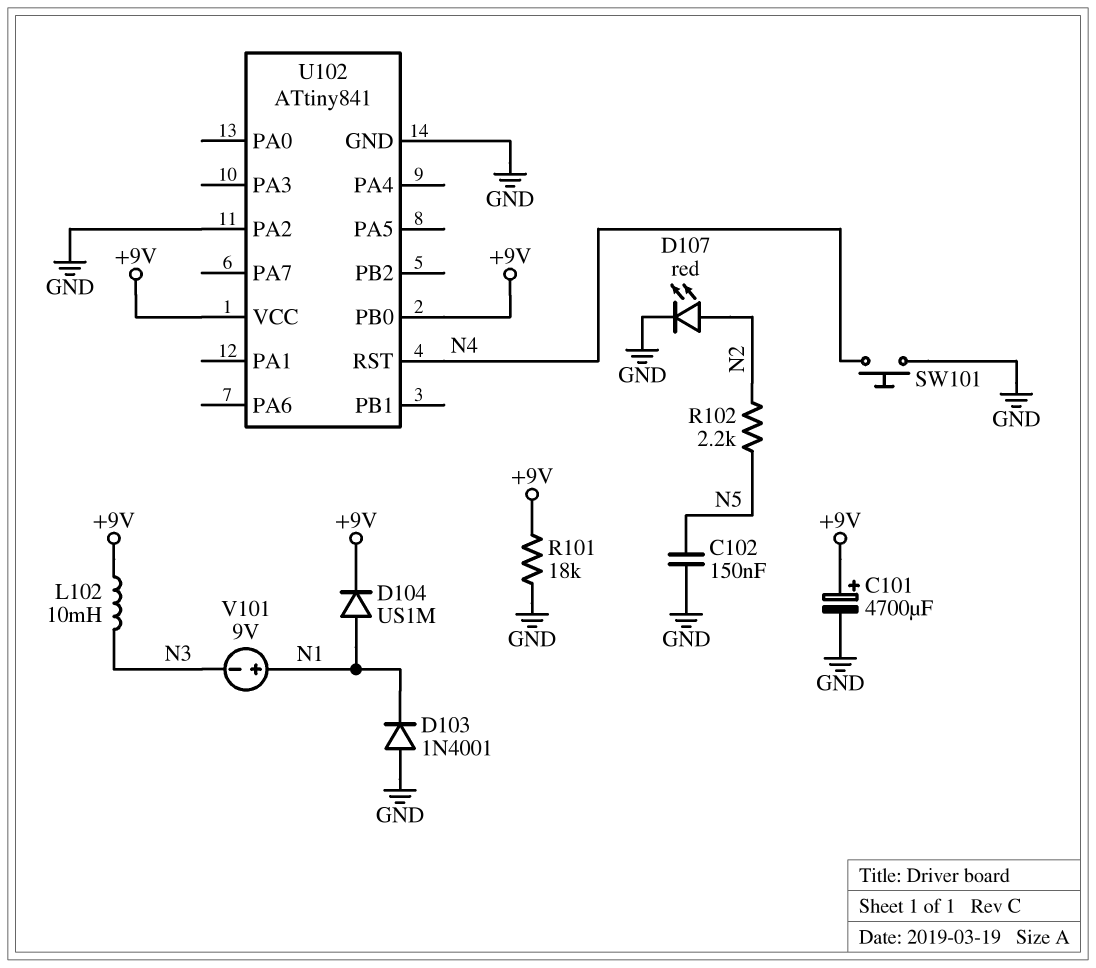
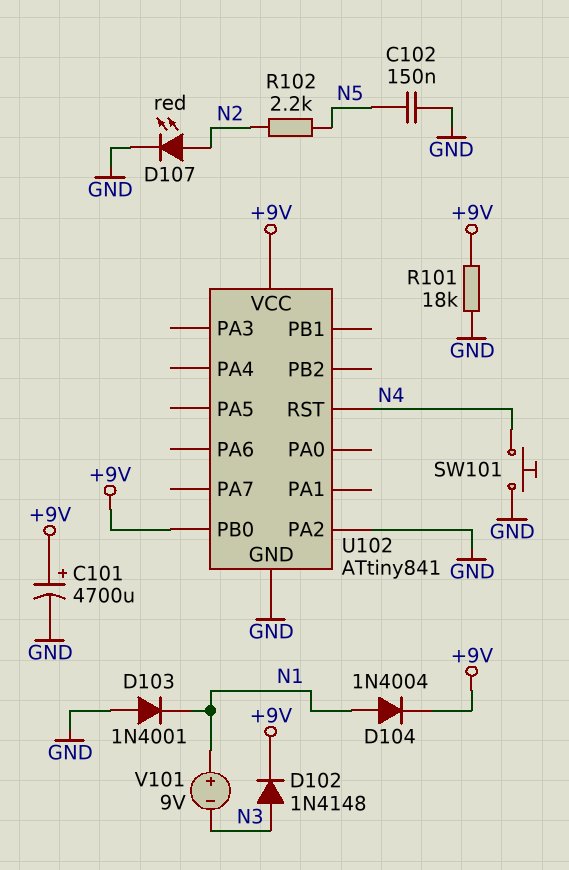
D102: none -> diode 1N4148 (A N3, K +9V)
D104: diode US1M (A N1, K +9V) -> diode 1N4004 (A N1, K +9V)
L102: 10mH (+9V, N3) -> none

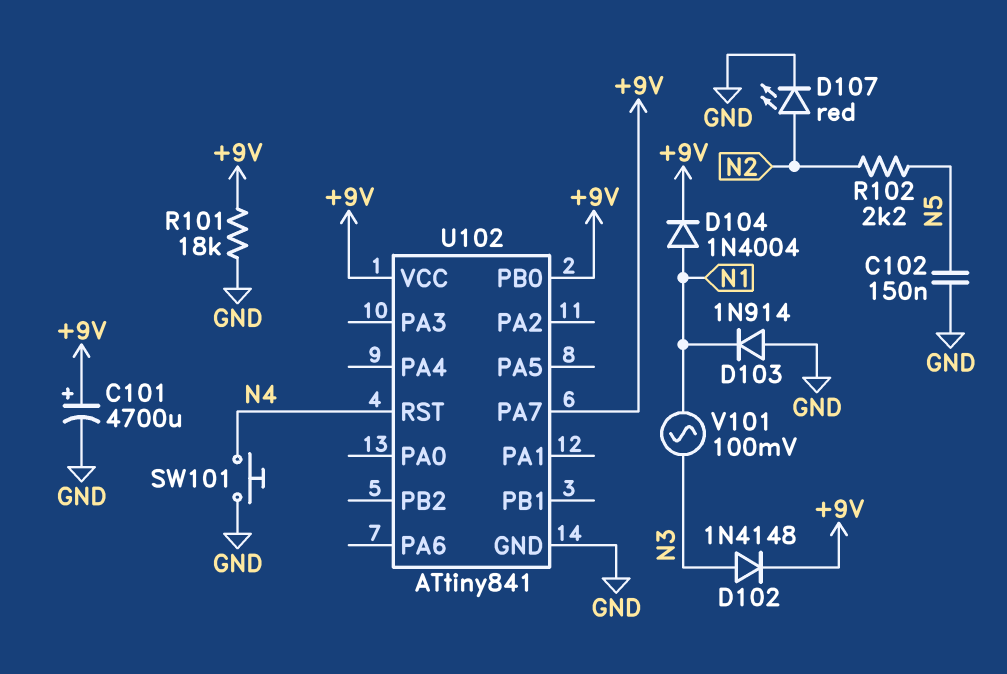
D103: diode 1N4001 (A GND, K N1) -> diode 1N914 (A GND, K N1)
U102 pin PA2: GND -> none
U102 pin PA7: none -> +9V
V101: 9V (plus N1, minus N3) -> AC 100mV (N1, N3)

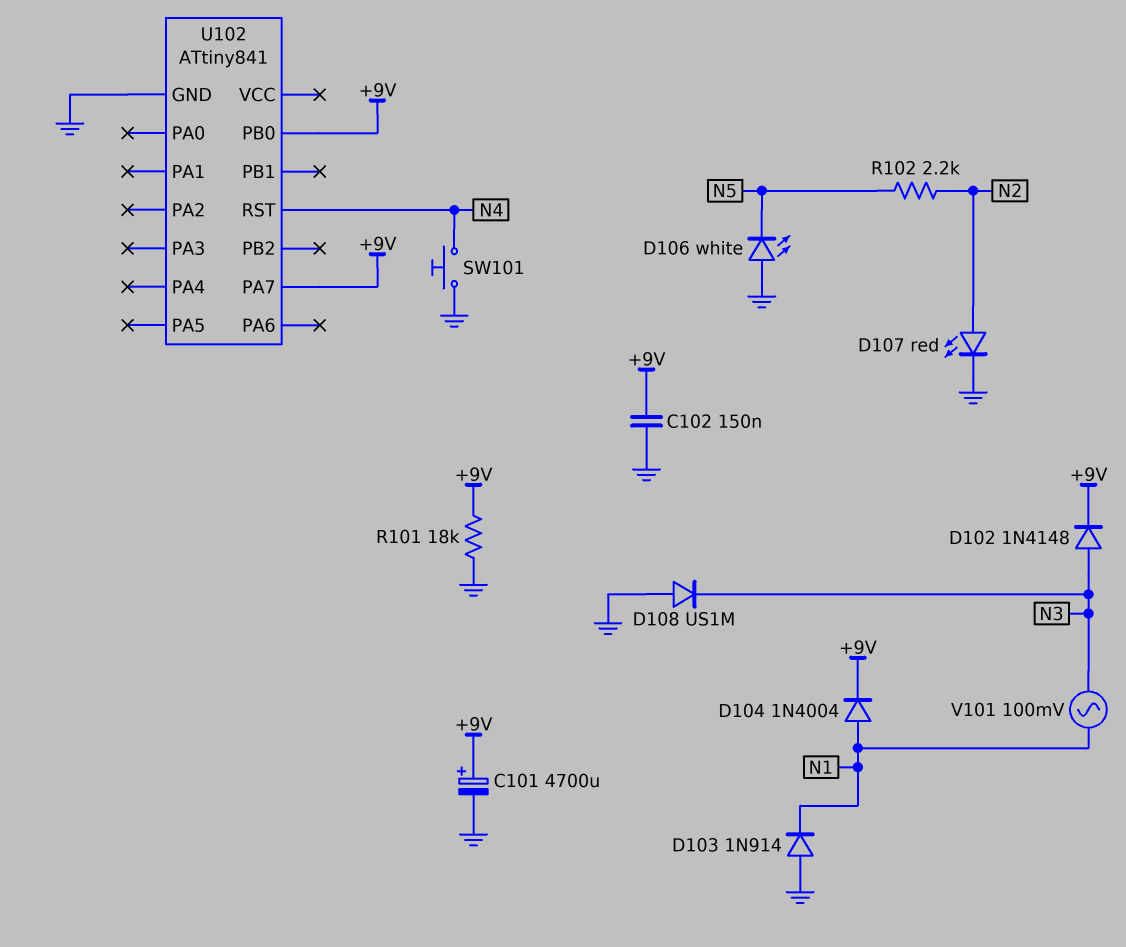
C102: 150nF (GND, N5) -> 150nF (+9V, GND)
D106: none -> LED white (A GND, K N5)
D108: none -> diode US1M (A GND, K N3)
U102 pin VCC: +9V -> none

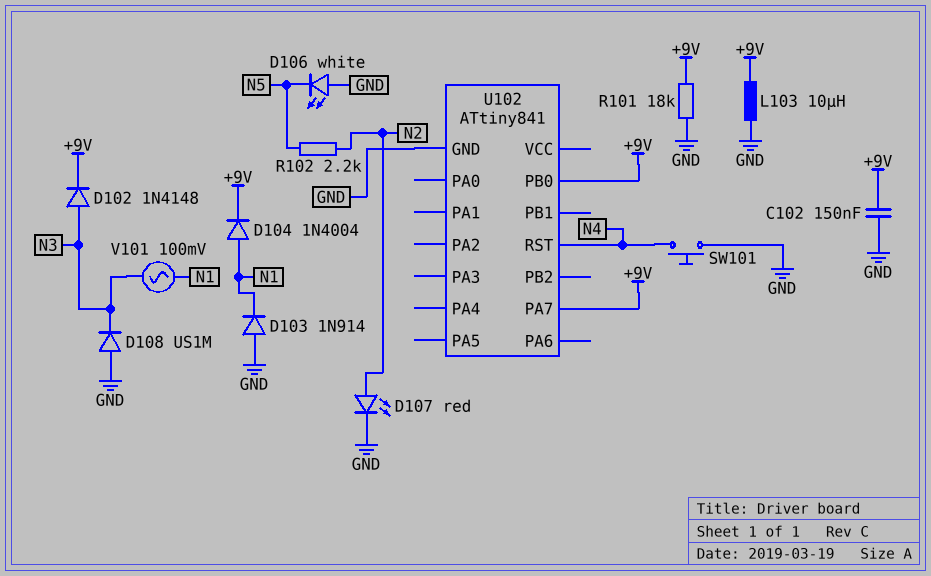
C101: 4700uF (plus +9V, minus GND) -> none
L103: none -> 10uH (+9V, GND)

